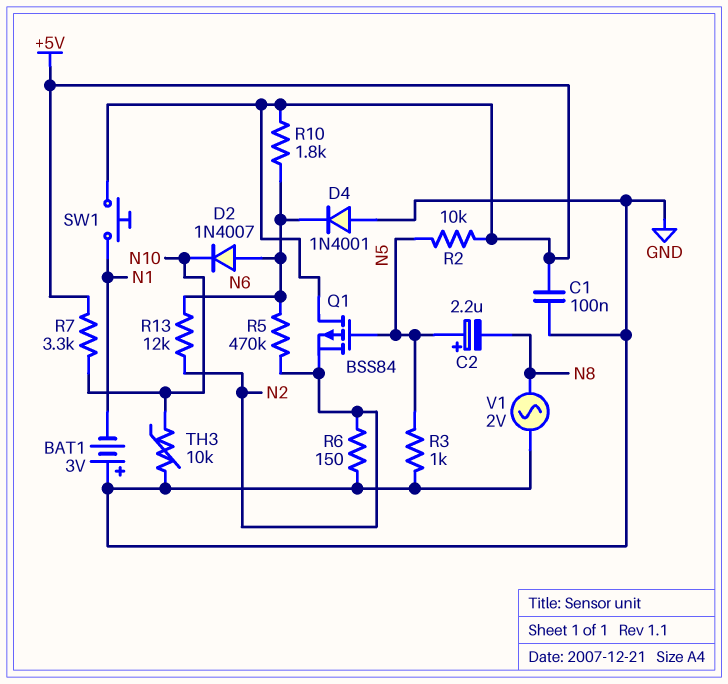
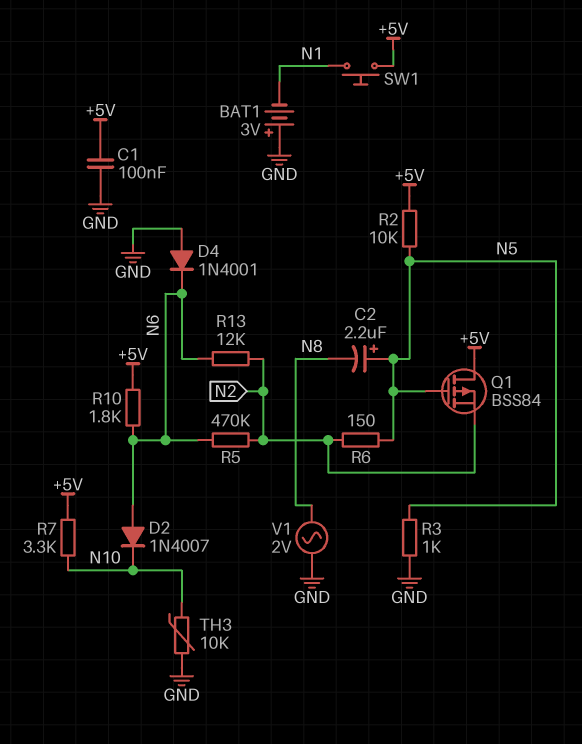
R6: 150 (GND, N2) -> 150 (N2, N5)

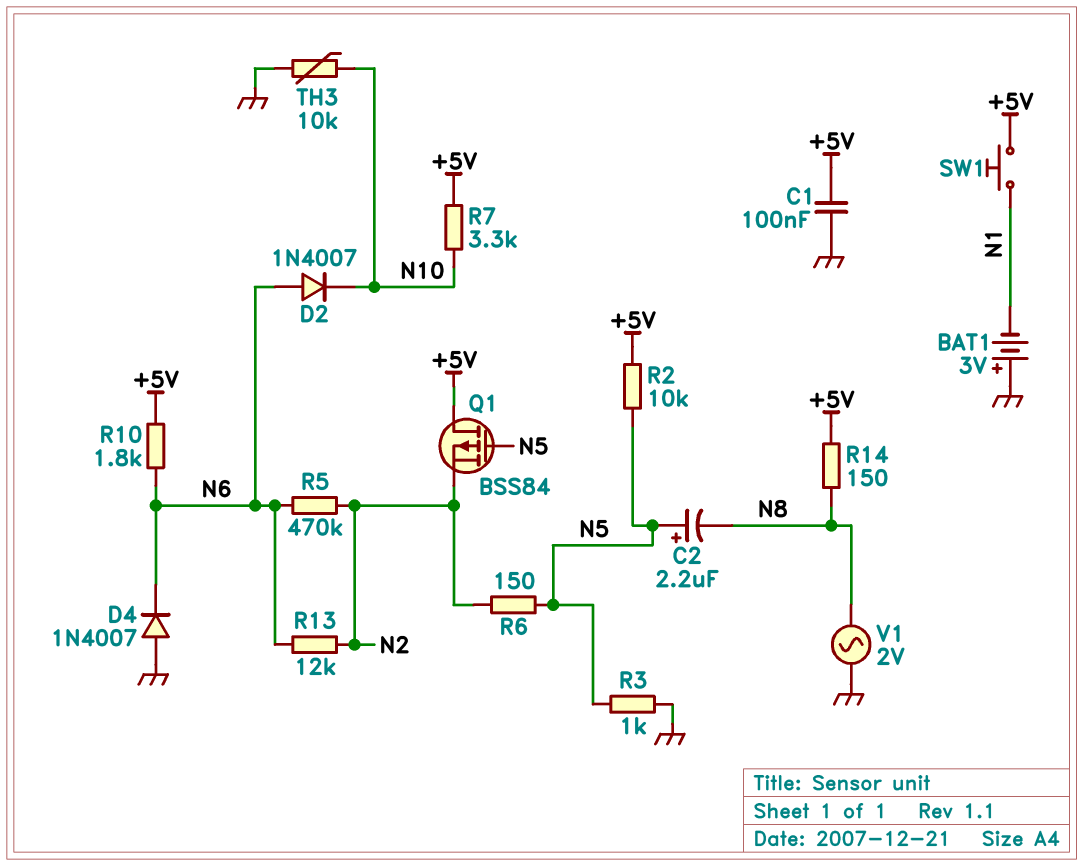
D4: diode 1N4001 (A GND, K N6) -> diode 1N4007 (A GND, K N6)
R14: none -> 150 (+5V, N8)

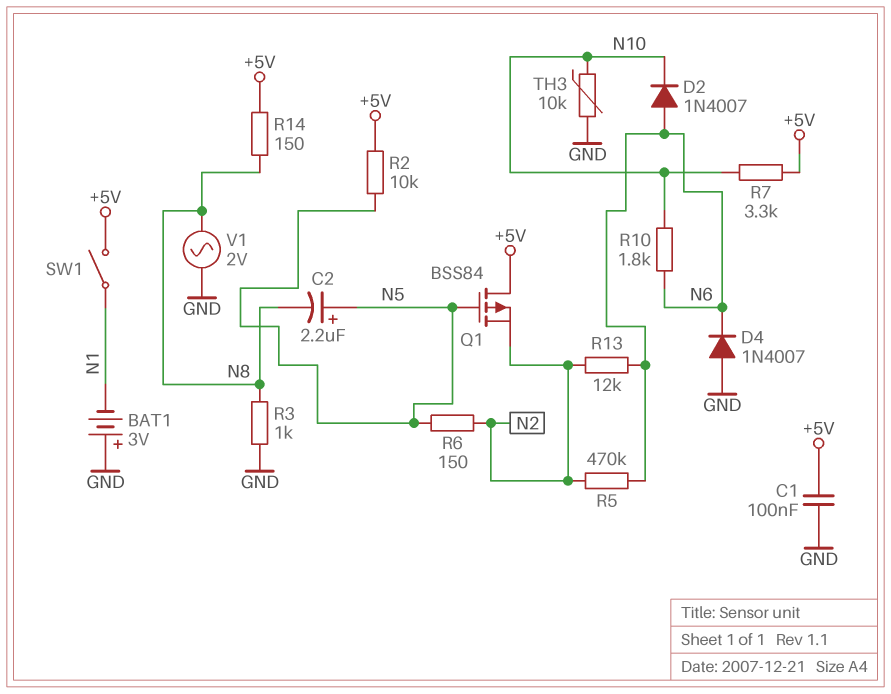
R3: 1k (GND, N5) -> 1k (GND, N8)
R10: 1.8k (+5V, N6) -> 1.8k (N6, N10)
SW1: button (+5V, N1) -> switch (+5V, N1)

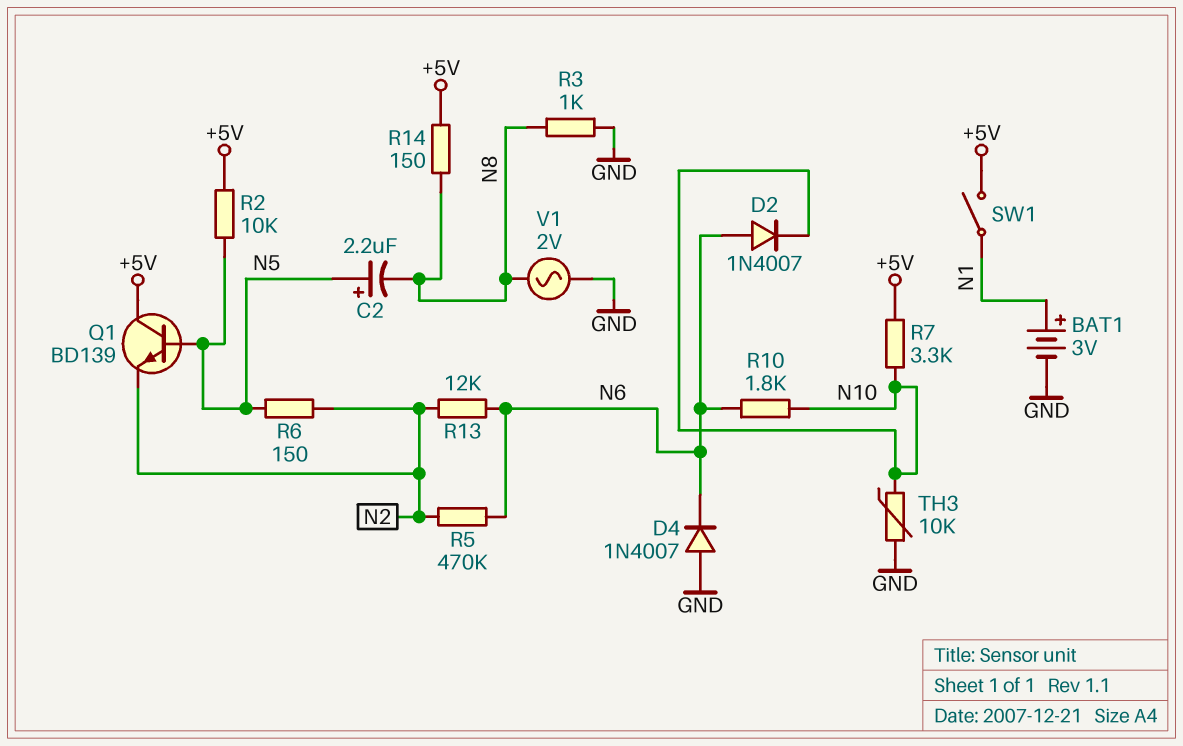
BAT1: 3V (plus GND, minus N1) -> 3V (plus N1, minus GND)
C1: 100nF (+5V, GND) -> none
Q1: PMOS BSS84 (G N5, D +5V, S N2) -> NPN BD139 (B N5, C +5V, E N2)

